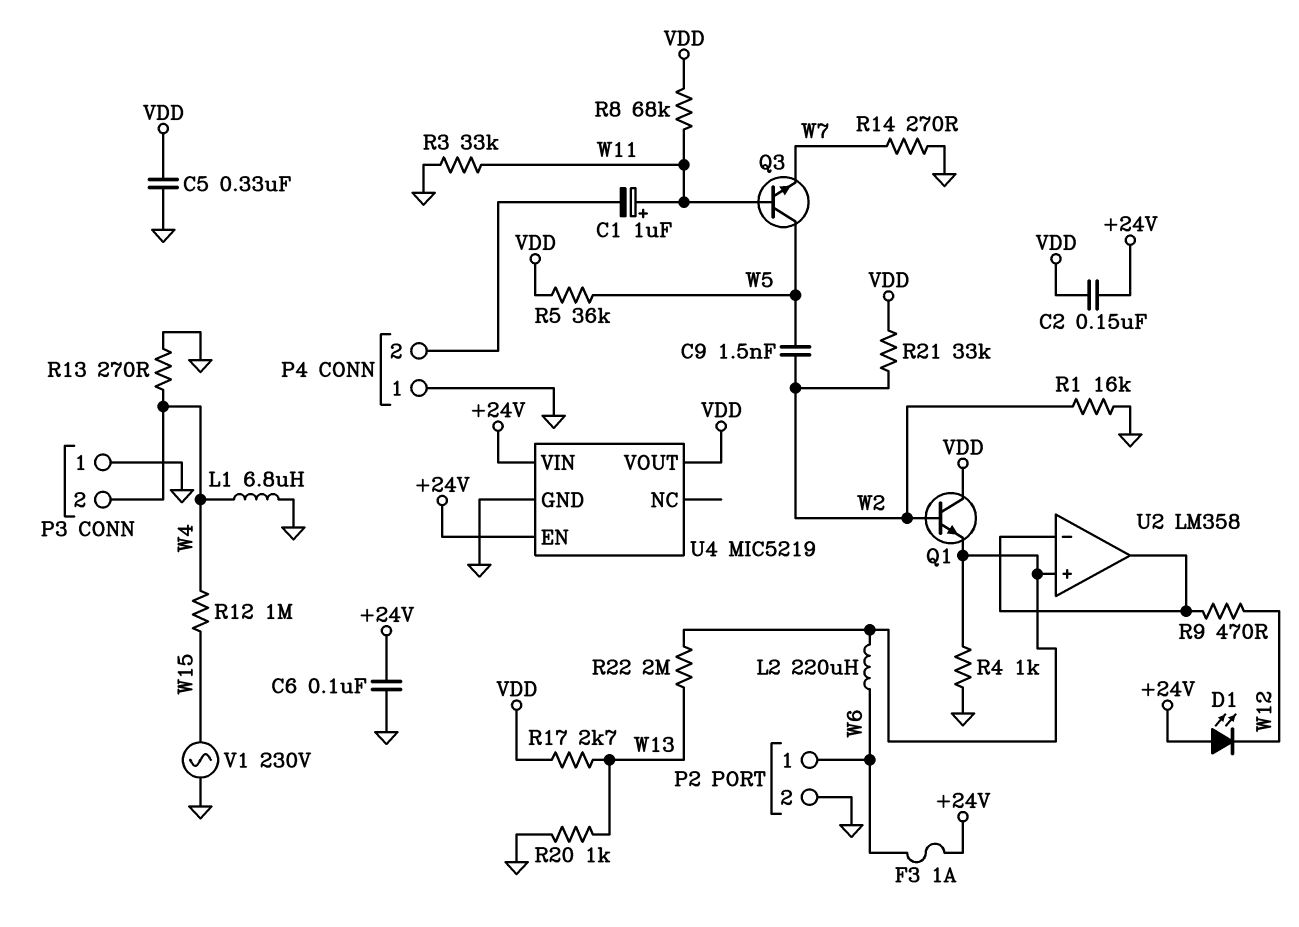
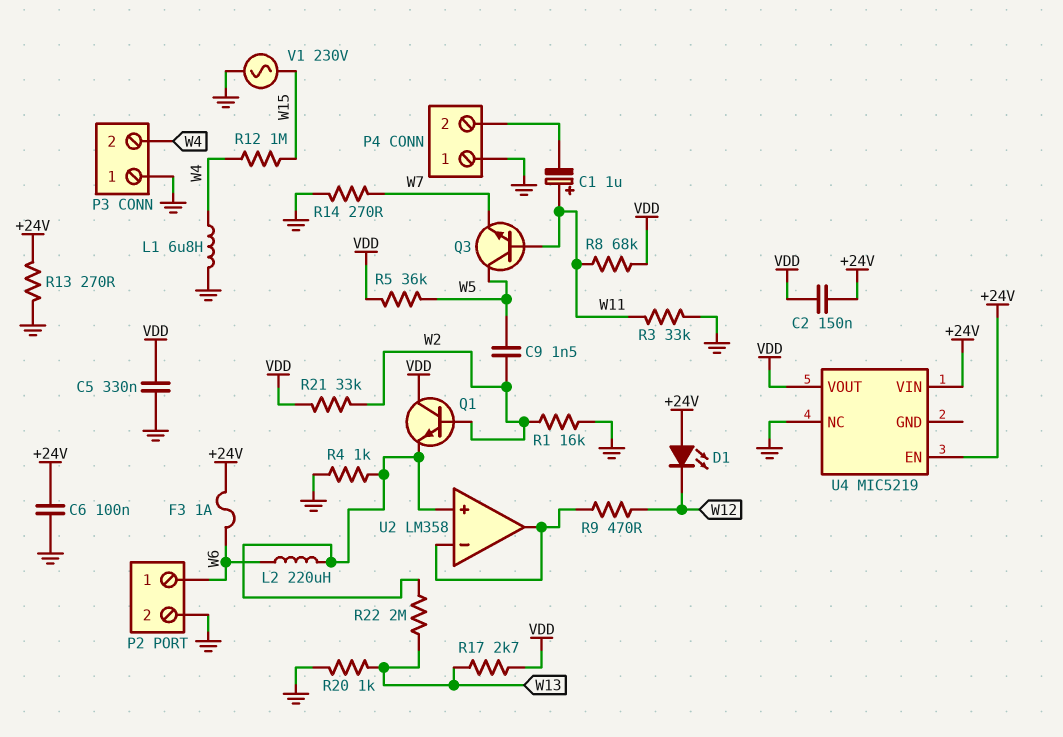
R13: 270 (GND, W4) -> 270 (+24V, GND)
U4 pin GND: GND -> none
U4 pin NC: none -> GND

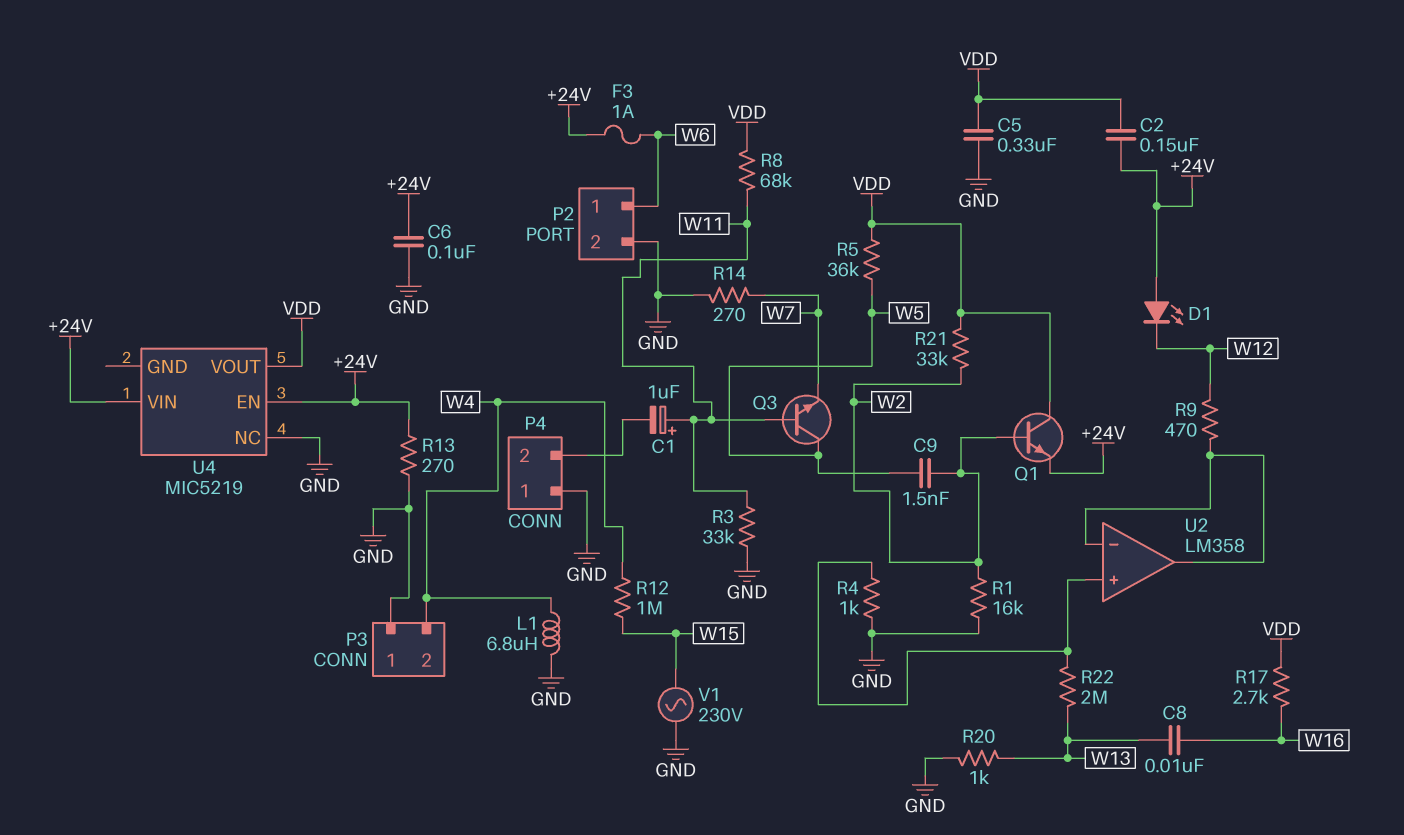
C8: none -> 10nF (W13, W16)
L2: 220uH (U2/in+, W6) -> none
Q1: NPN (B W2, C VDD, E U2/in+) -> NPN (B W2, C VDD, E +24V)
R17: 2.7k (VDD, W13) -> 2.7k (VDD, W16)

